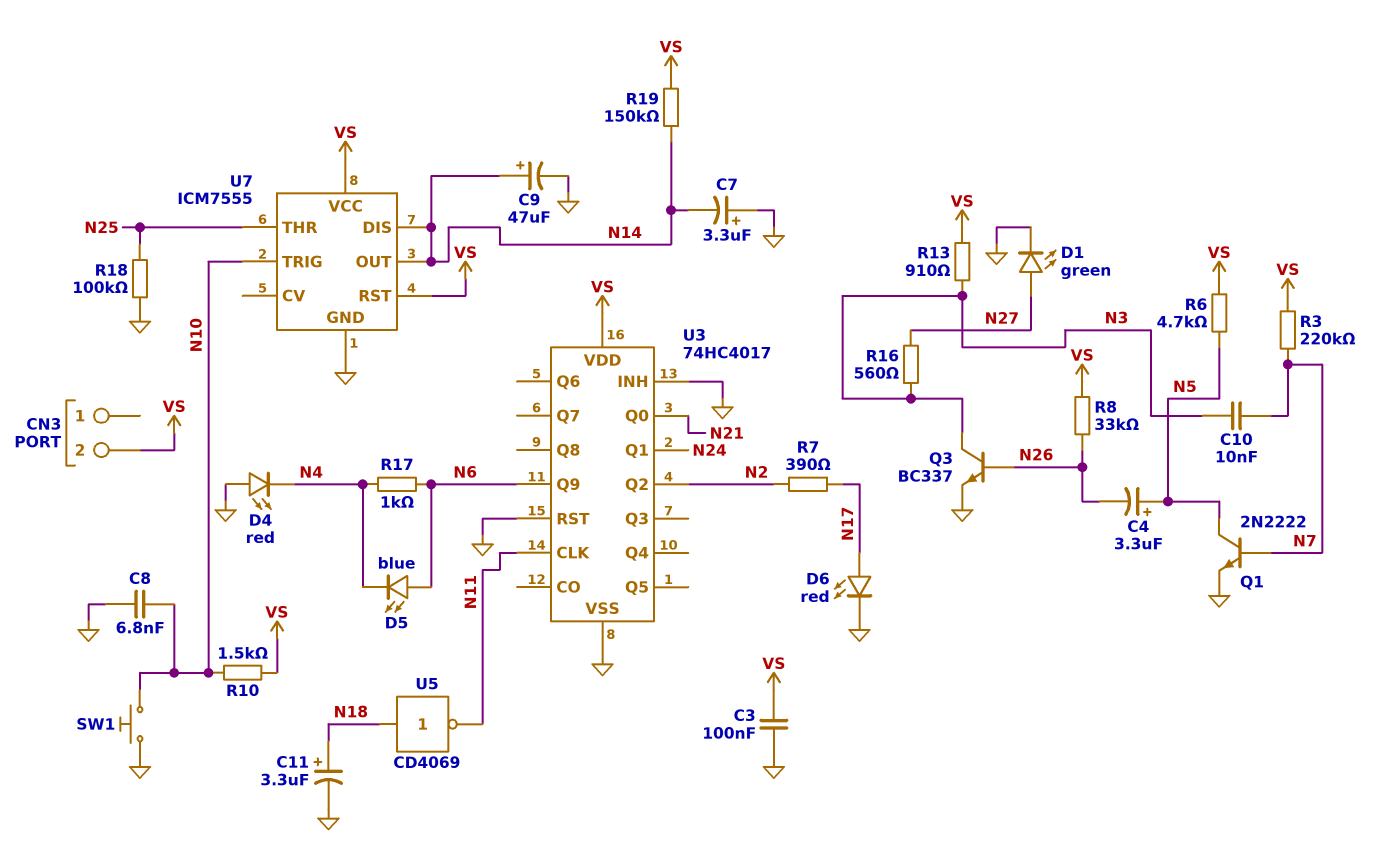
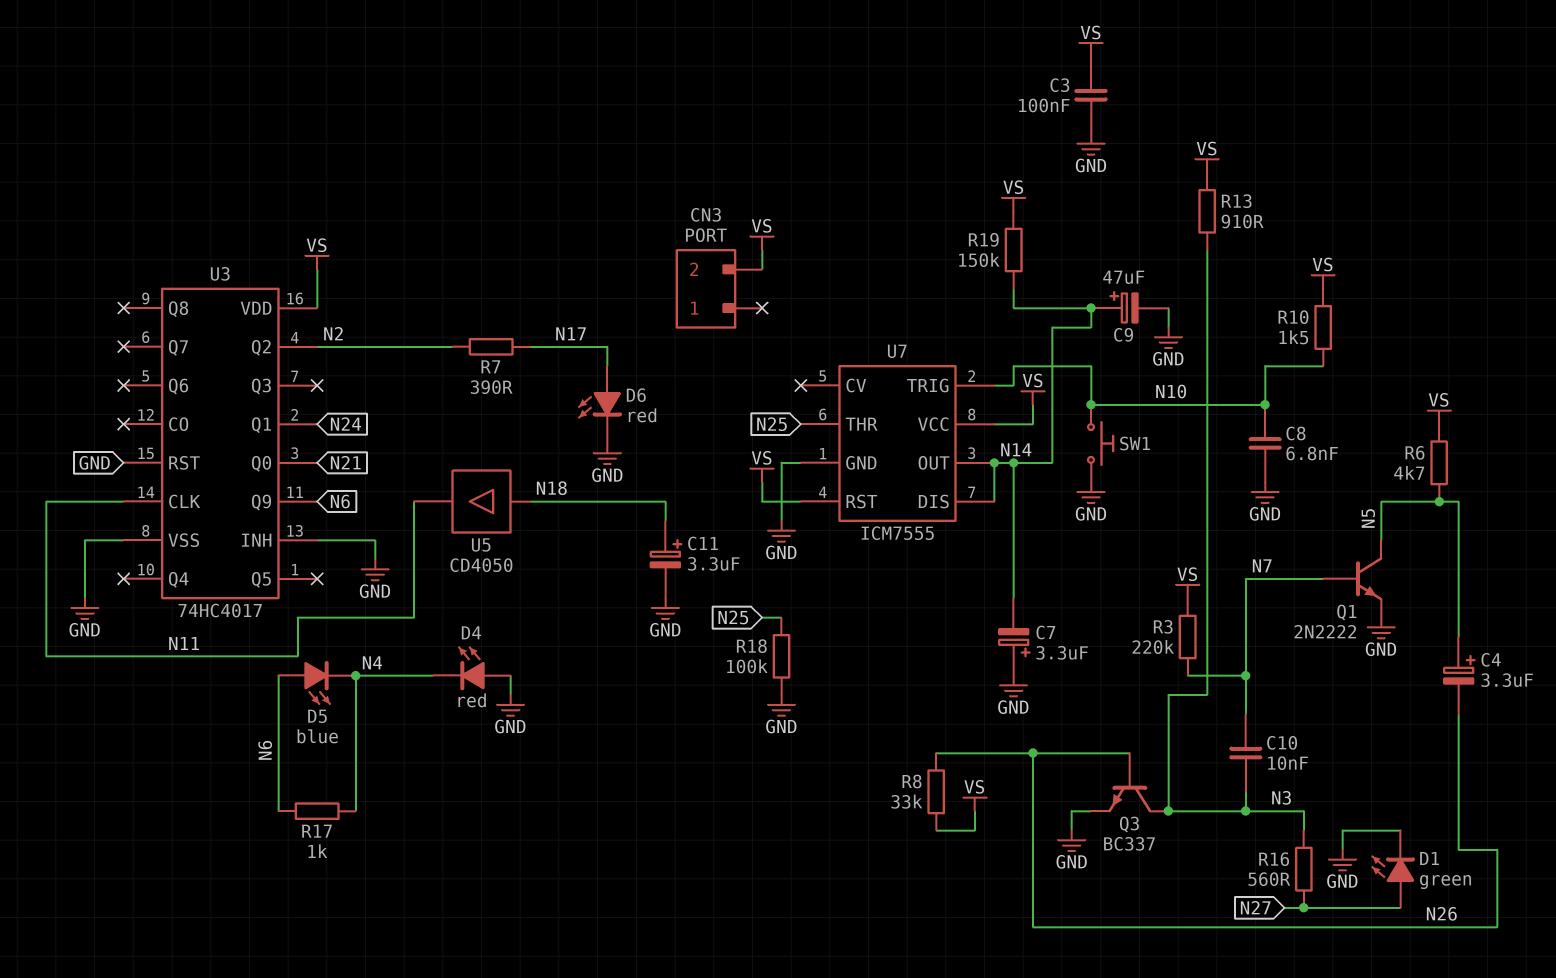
U5: NOT CD4069 (in N18, out N11) -> buffer CD4050 (in N18, out N11)

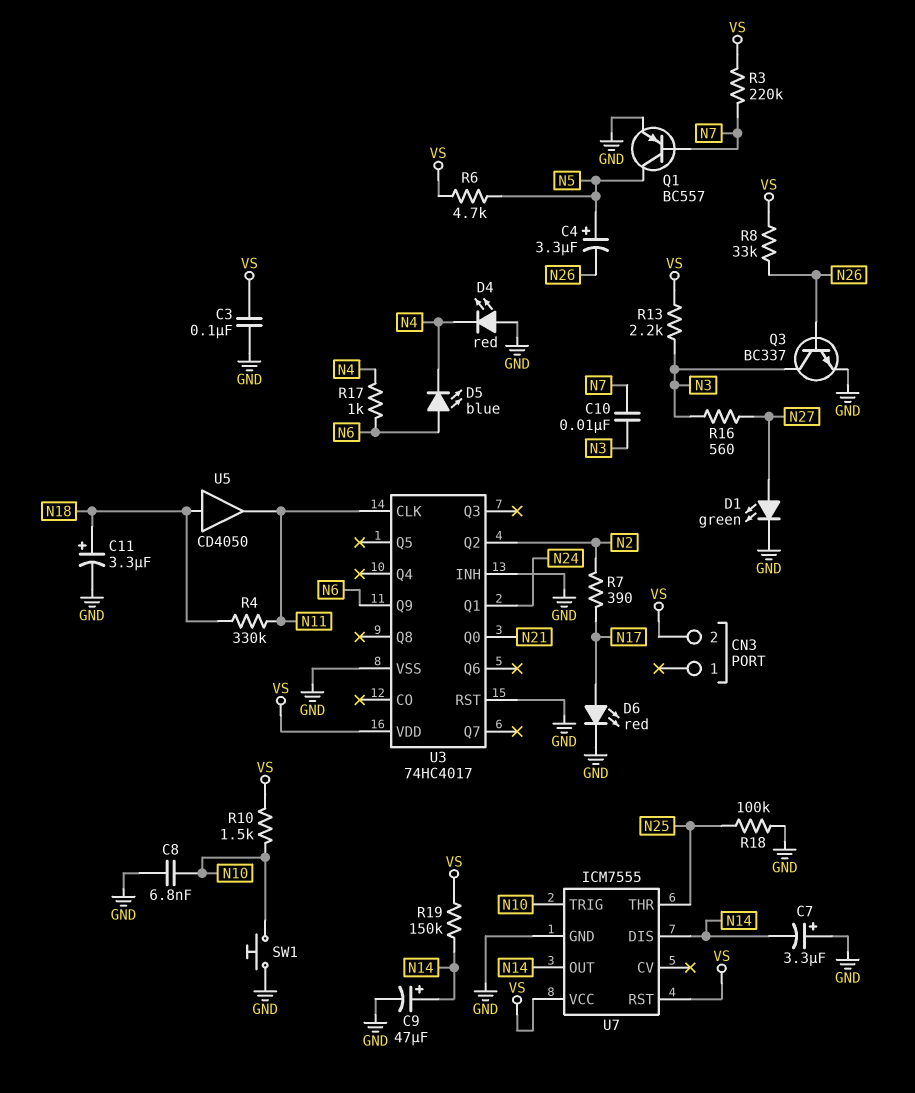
Q1: NPN 2N2222 (B N7, C N5, E GND) -> PNP BC557 (B N7, C N5, E GND)
R4: none -> 330k (N11, N18)
R13: 910 (N3, VS) -> 2.2k (N3, VS)

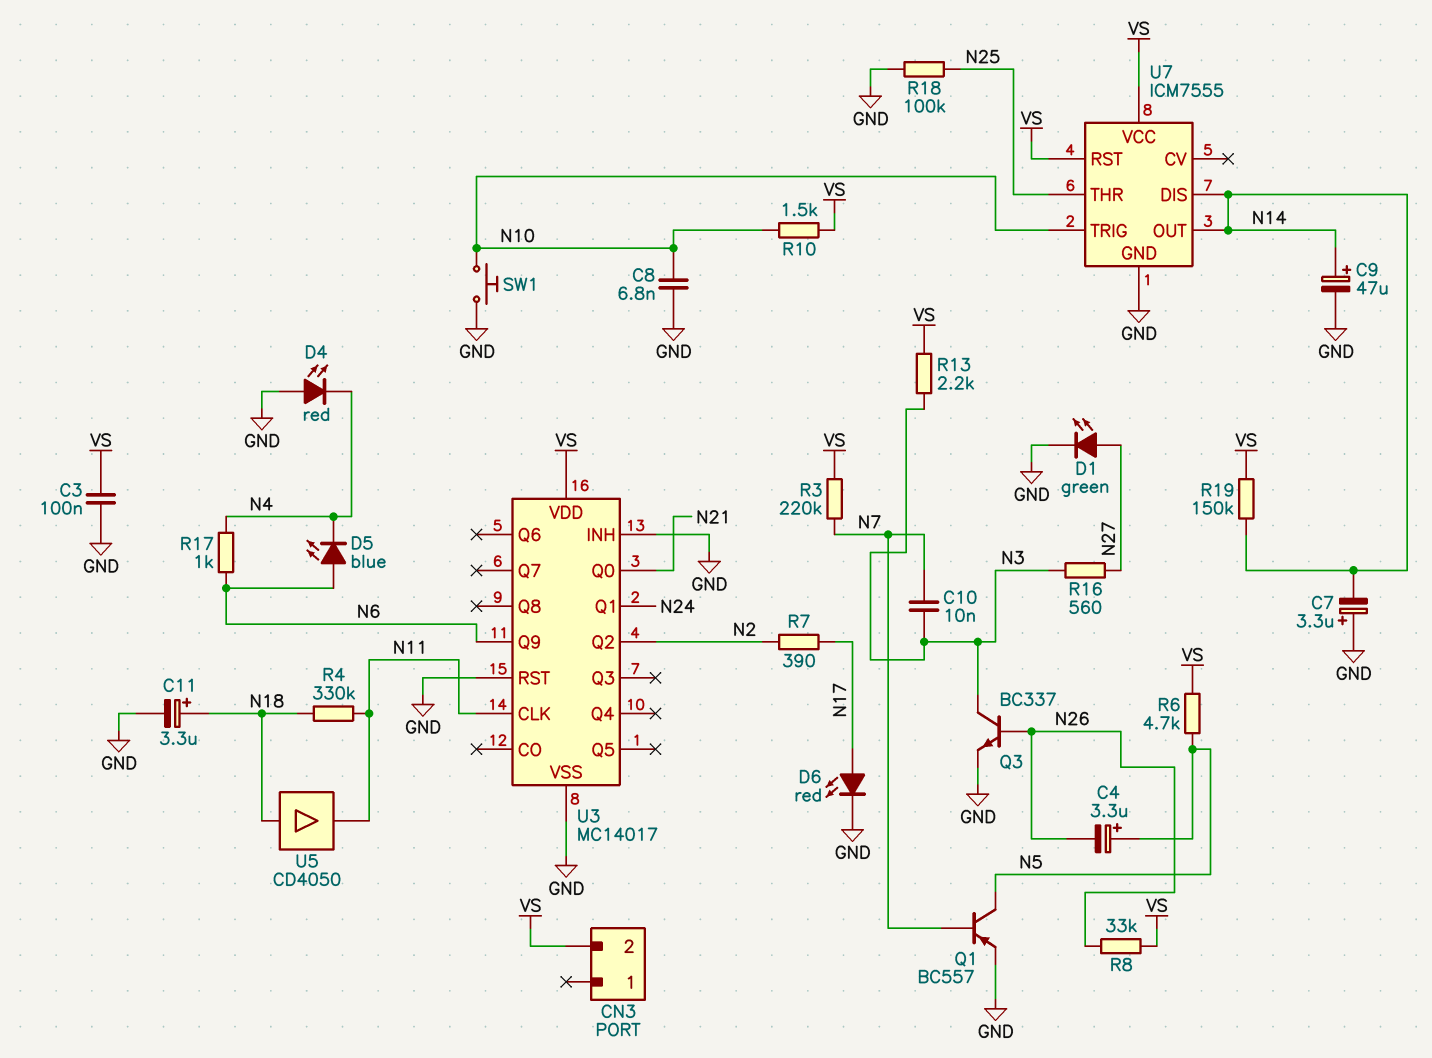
U3: 74HC4017 -> MC14017

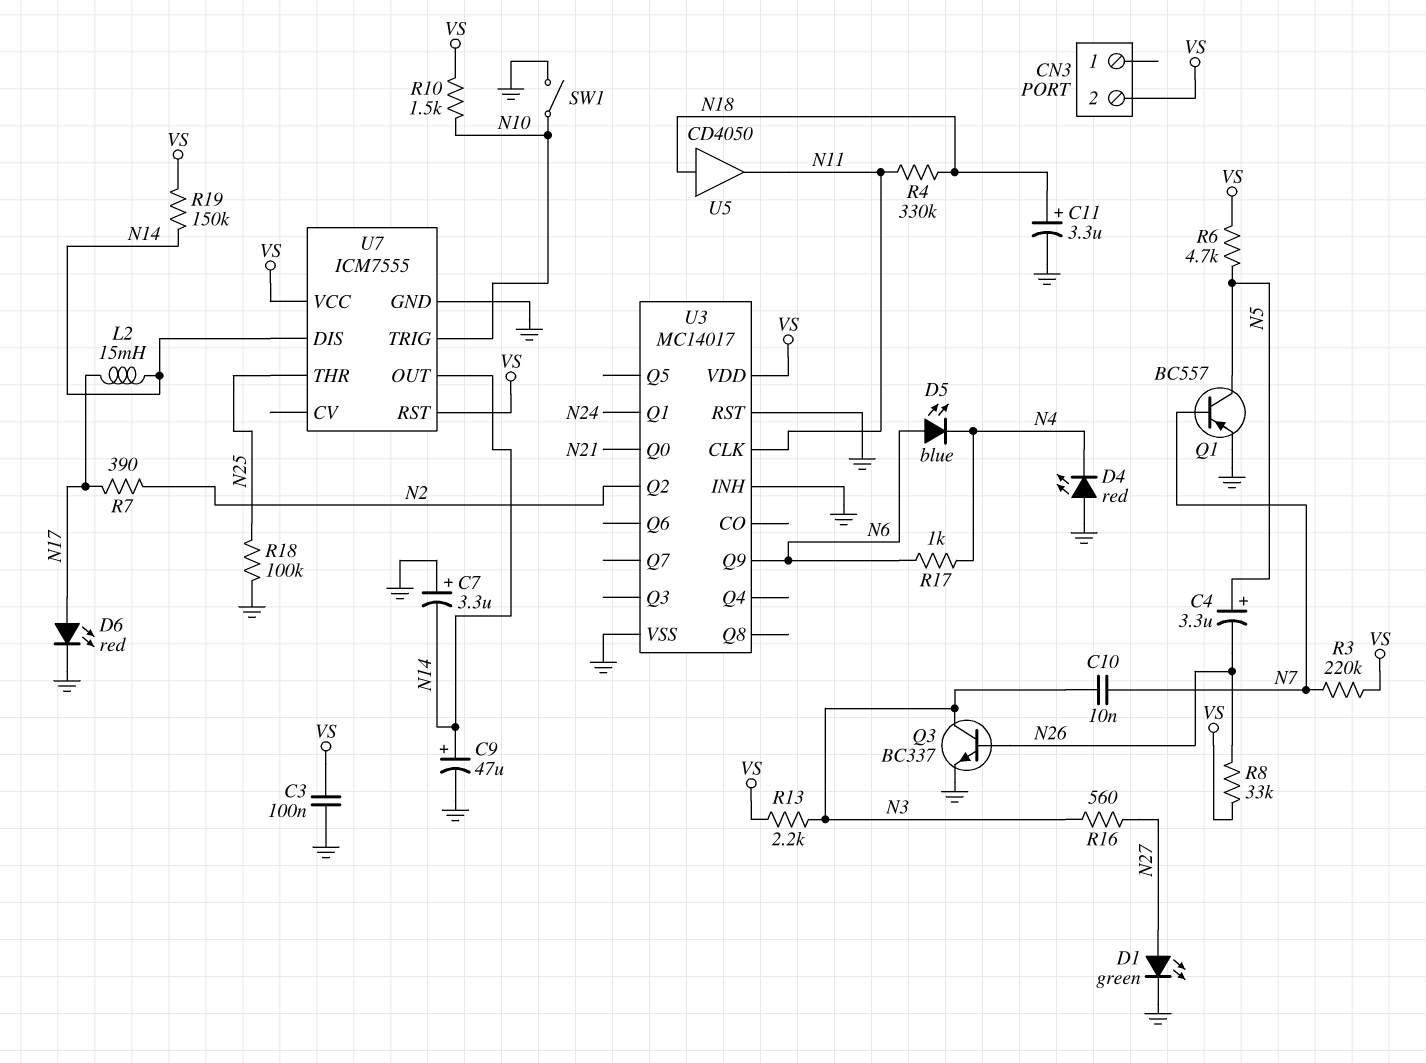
C8: 6.8nF (GND, N10) -> none
L2: none -> 15mH (N14, N17)
SW1: button (GND, N10) -> switch (GND, N10)

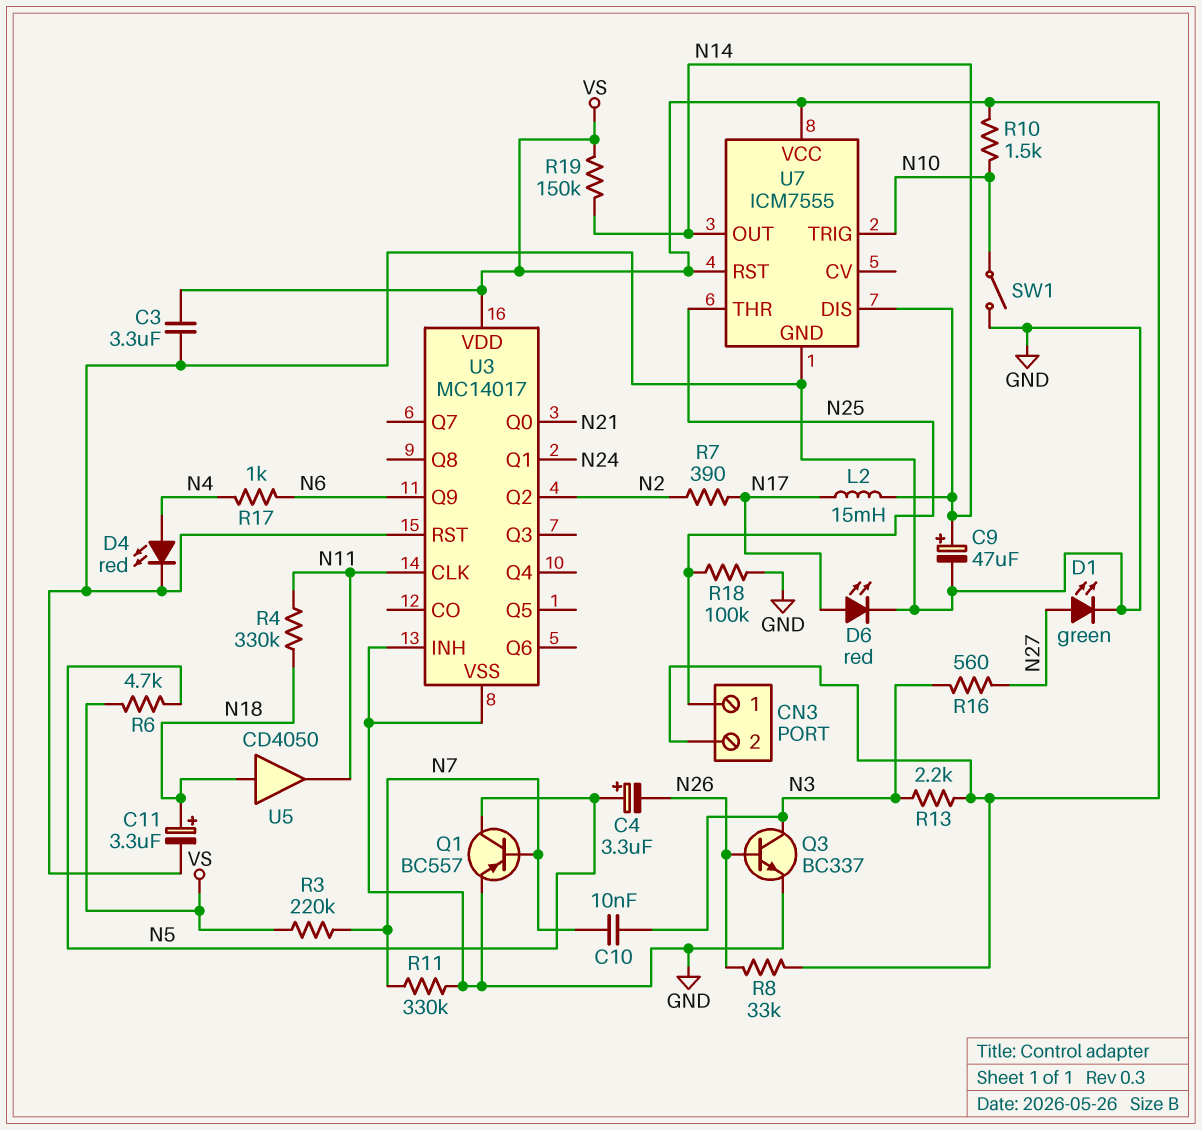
C3: 100nF (GND, VS) -> 3.3uF (GND, VS)
C7: 3.3uF (plus GND, minus N14) -> none
CN3 pin 1: none -> N25
D4: LED red (A GND, K N4) -> LED red (A N4, K GND)
D5: LED blue (A N6, K N4) -> none
R11: none -> 330k (GND, N7)

